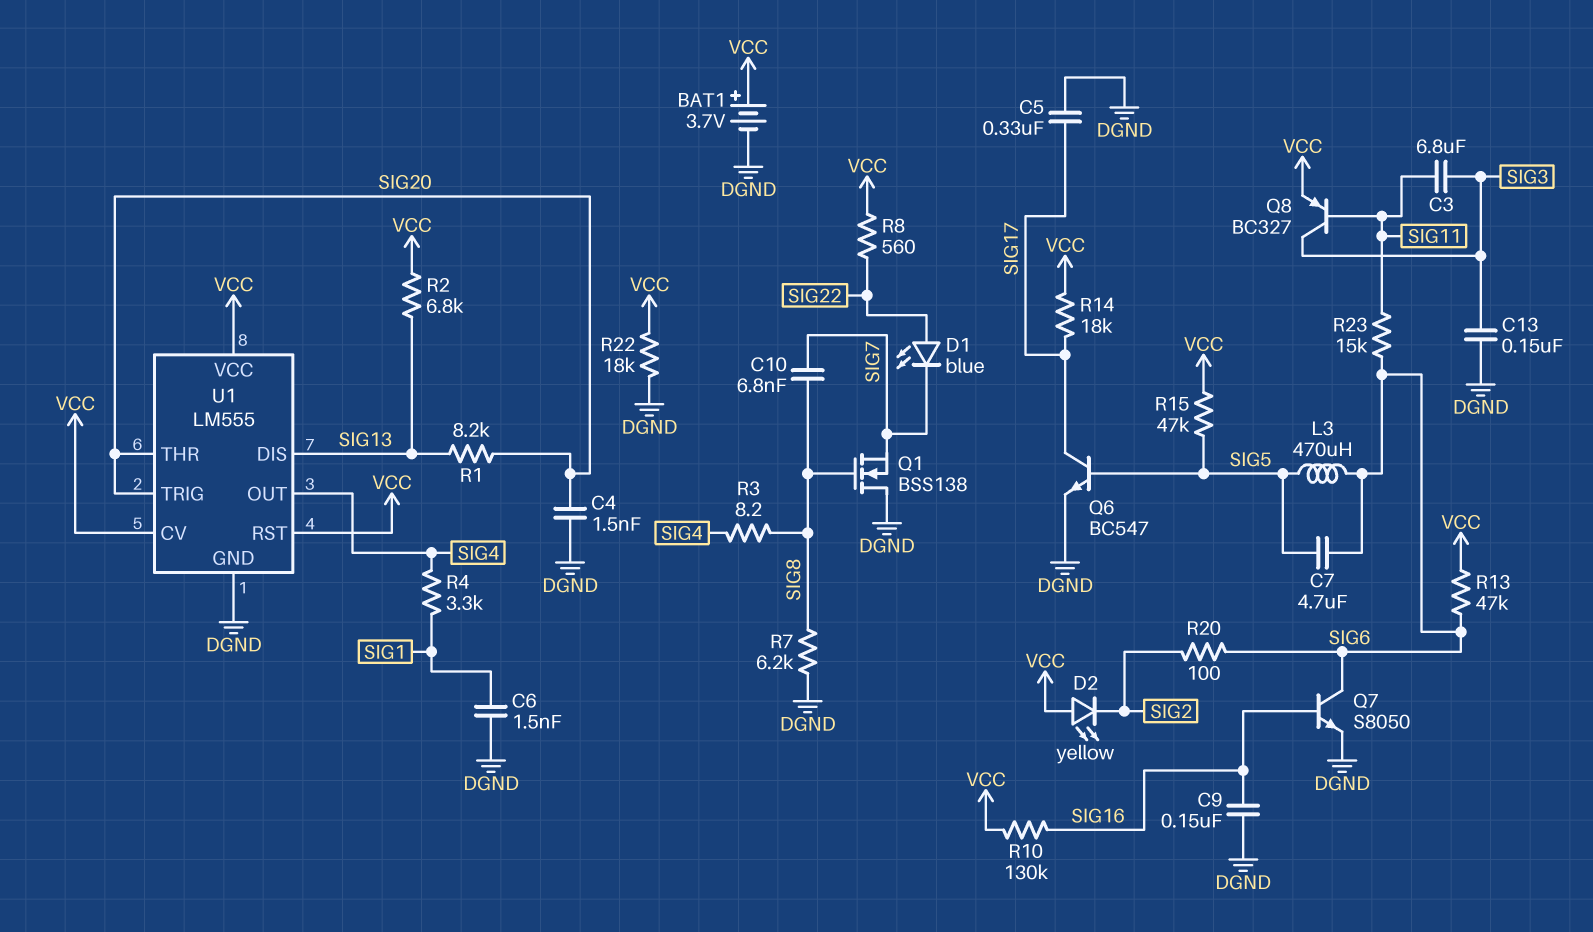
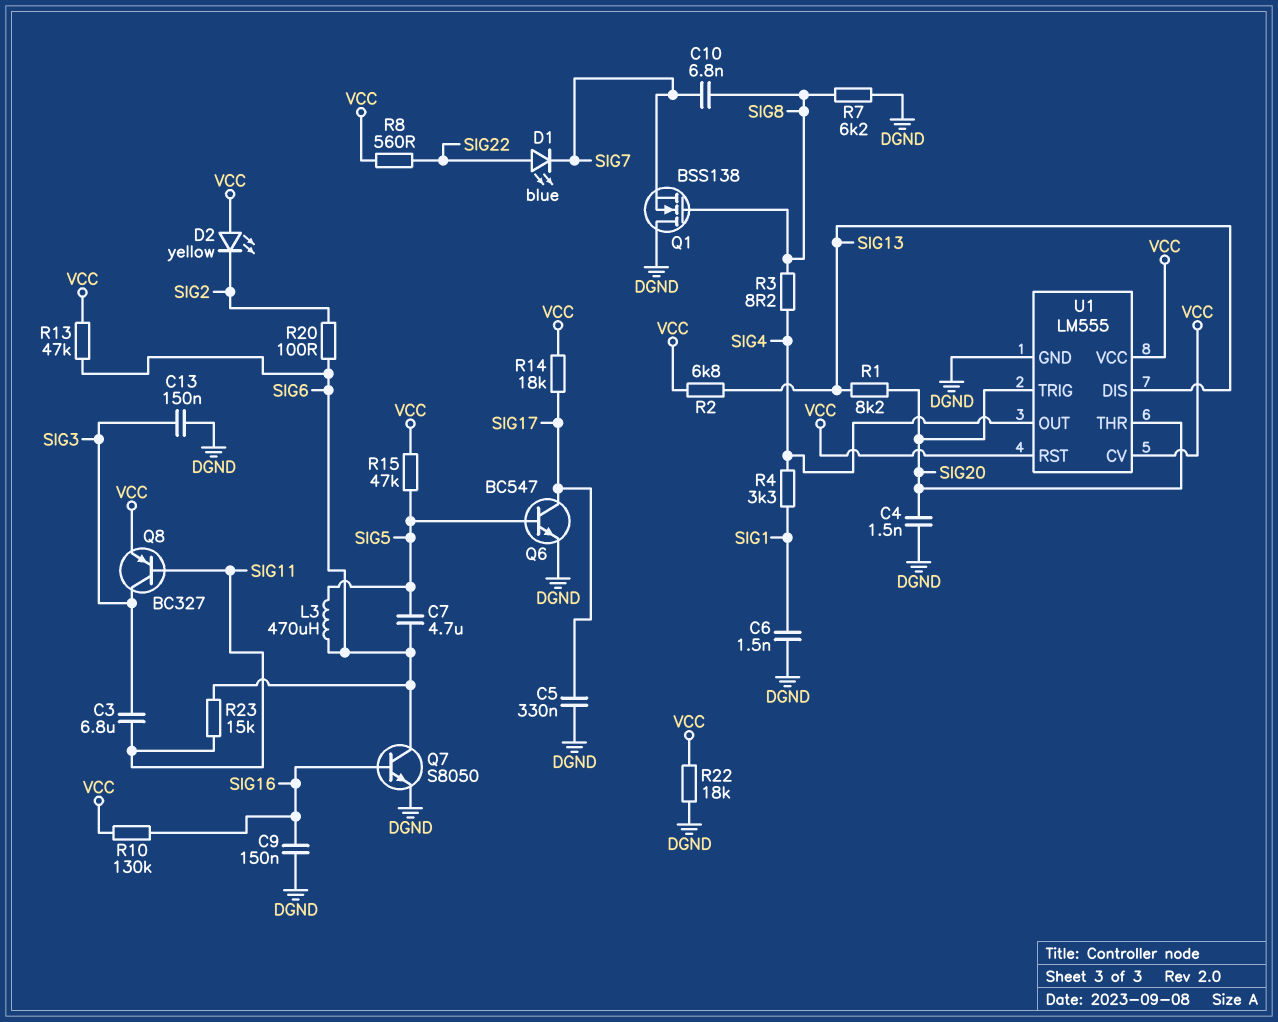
BAT1: 3.7V (plus VCC, minus DGND) -> none

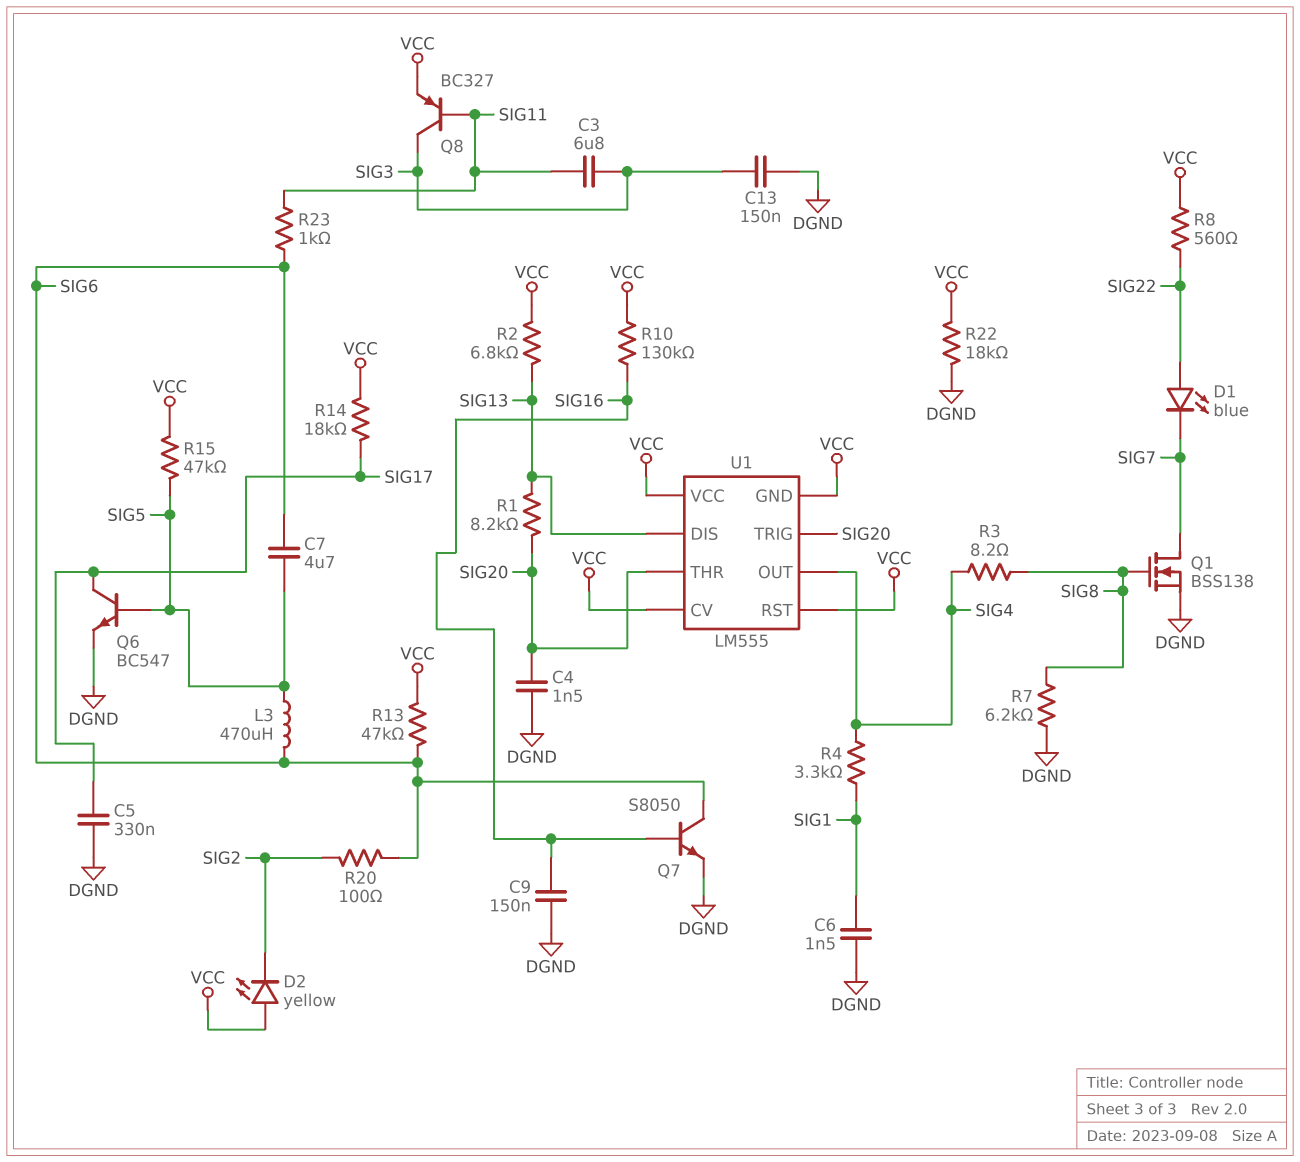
C10: 6.8nF (SIG7, SIG8) -> none
Q1: NMOS BSS138 (G SIG8, D DGND, S SIG7) -> NMOS BSS138 (G SIG8, D SIG7, S DGND)
R23: 15k (SIG6, SIG11) -> 1k (SIG6, SIG11)
U1 pin GND: DGND -> VCC

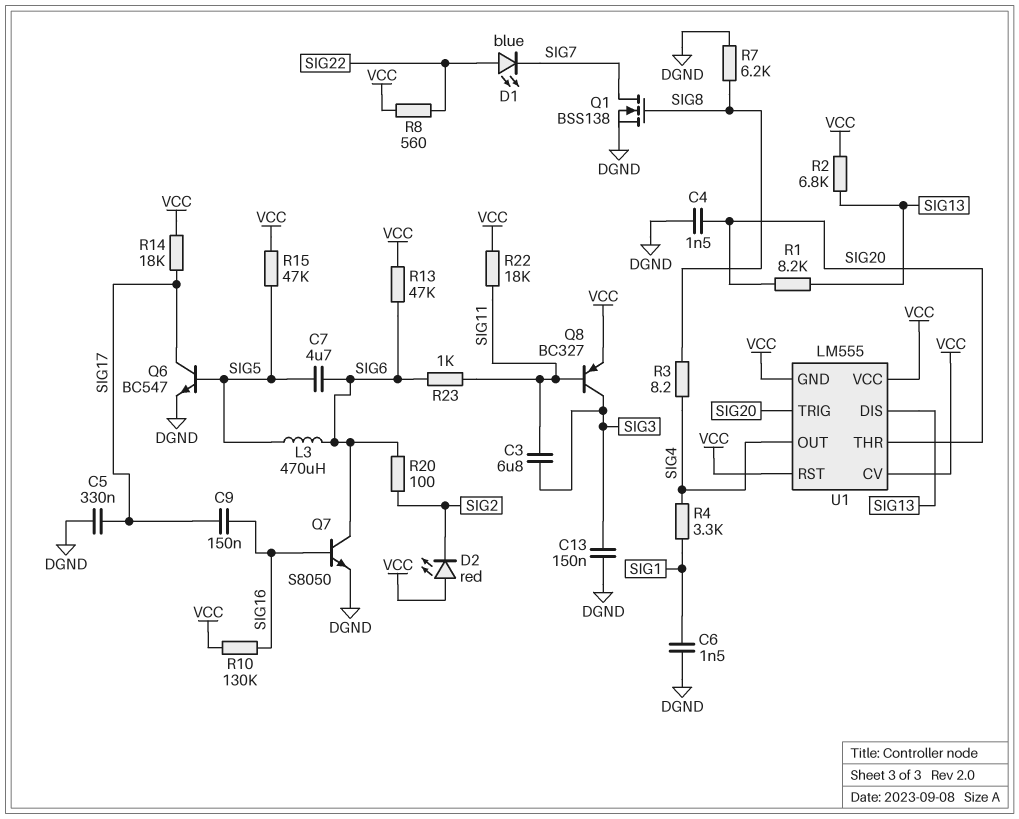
C9: 150nF (DGND, SIG16) -> 150nF (SIG16, SIG17)
D2: LED yellow (A VCC, K SIG2) -> LED red (A VCC, K SIG2)
R22: 18k (DGND, VCC) -> 18k (SIG11, VCC)

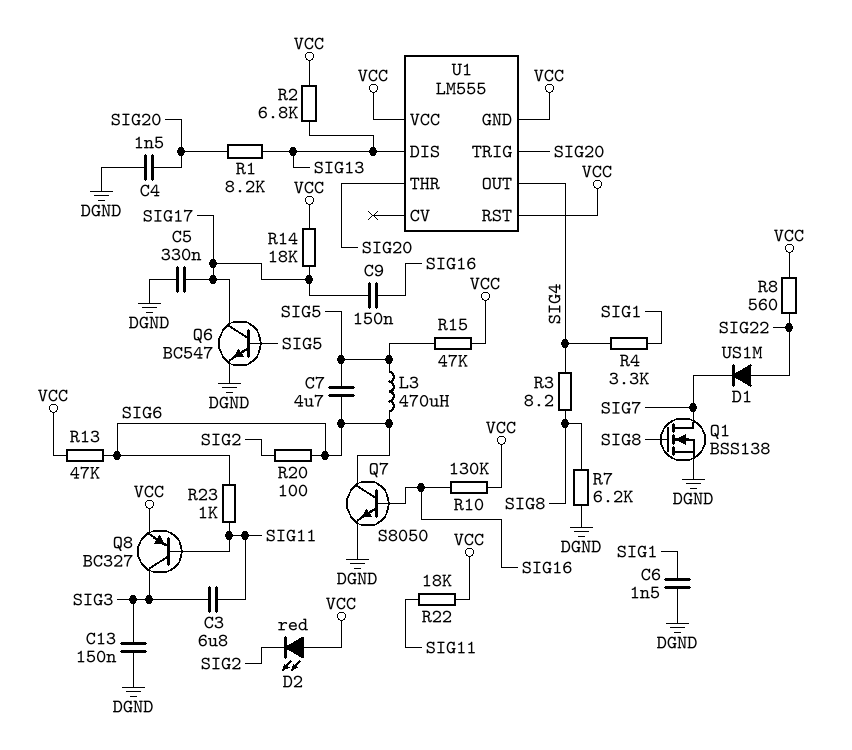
D1: LED blue (A SIG22, K SIG7) -> diode US1M (A SIG22, K SIG7)
U1 pin CV: VCC -> none

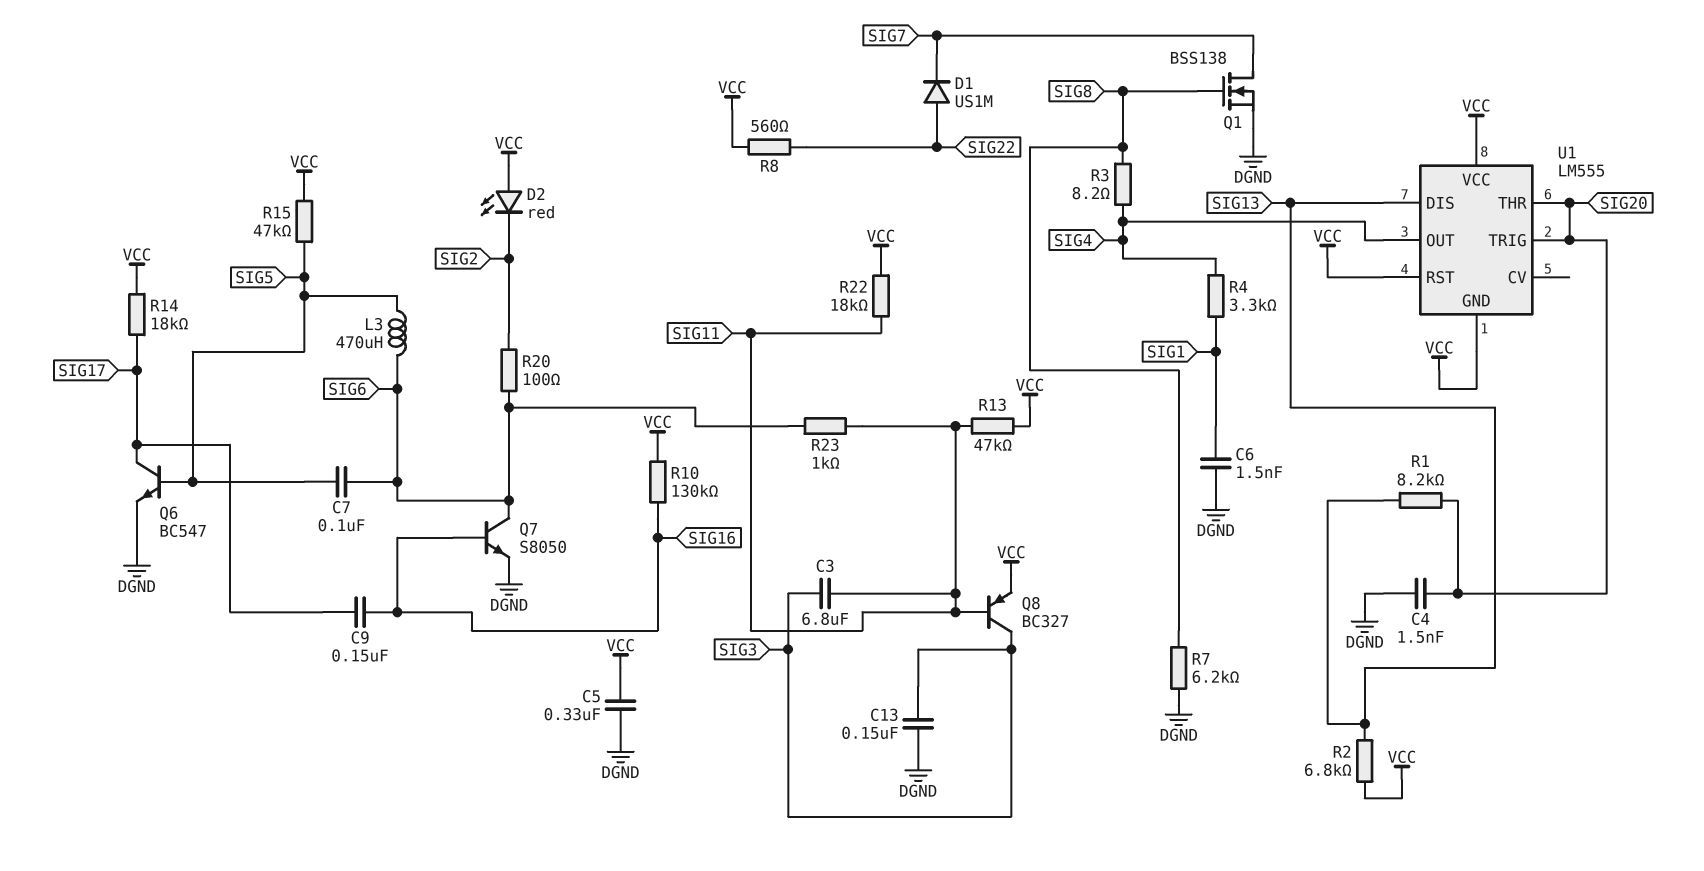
C5: 330nF (DGND, SIG17) -> 330nF (DGND, VCC)
C7: 4.7uF (SIG5, SIG6) -> 100nF (SIG5, SIG6)
R13: 47k (SIG6, VCC) -> 47k (SIG11, VCC)

